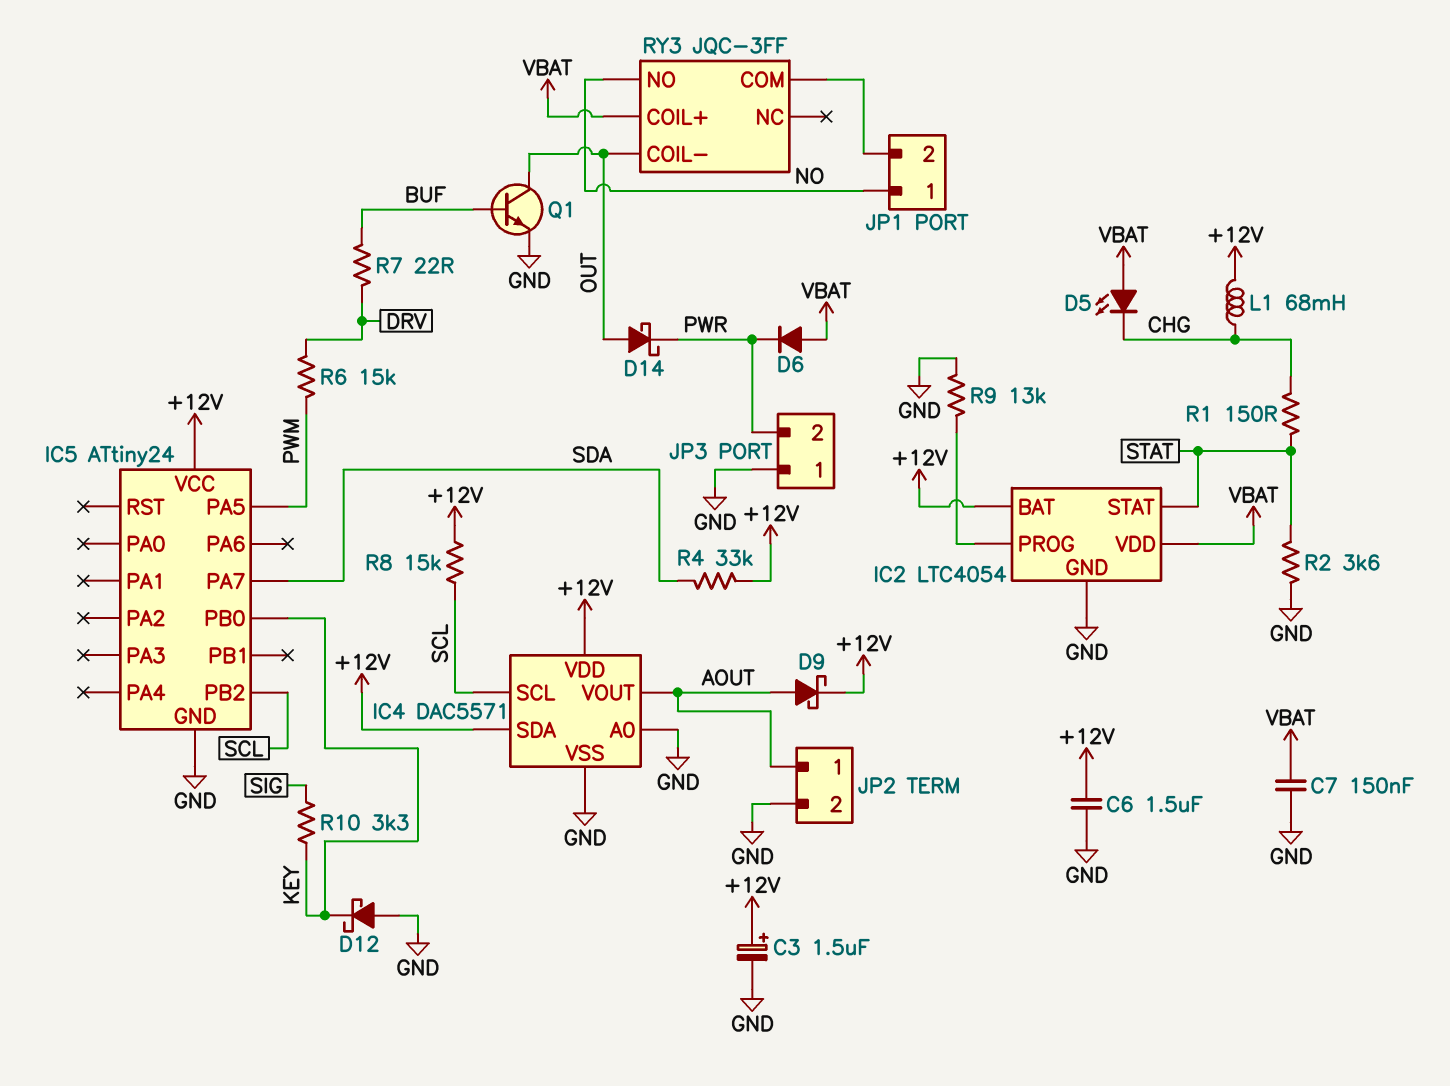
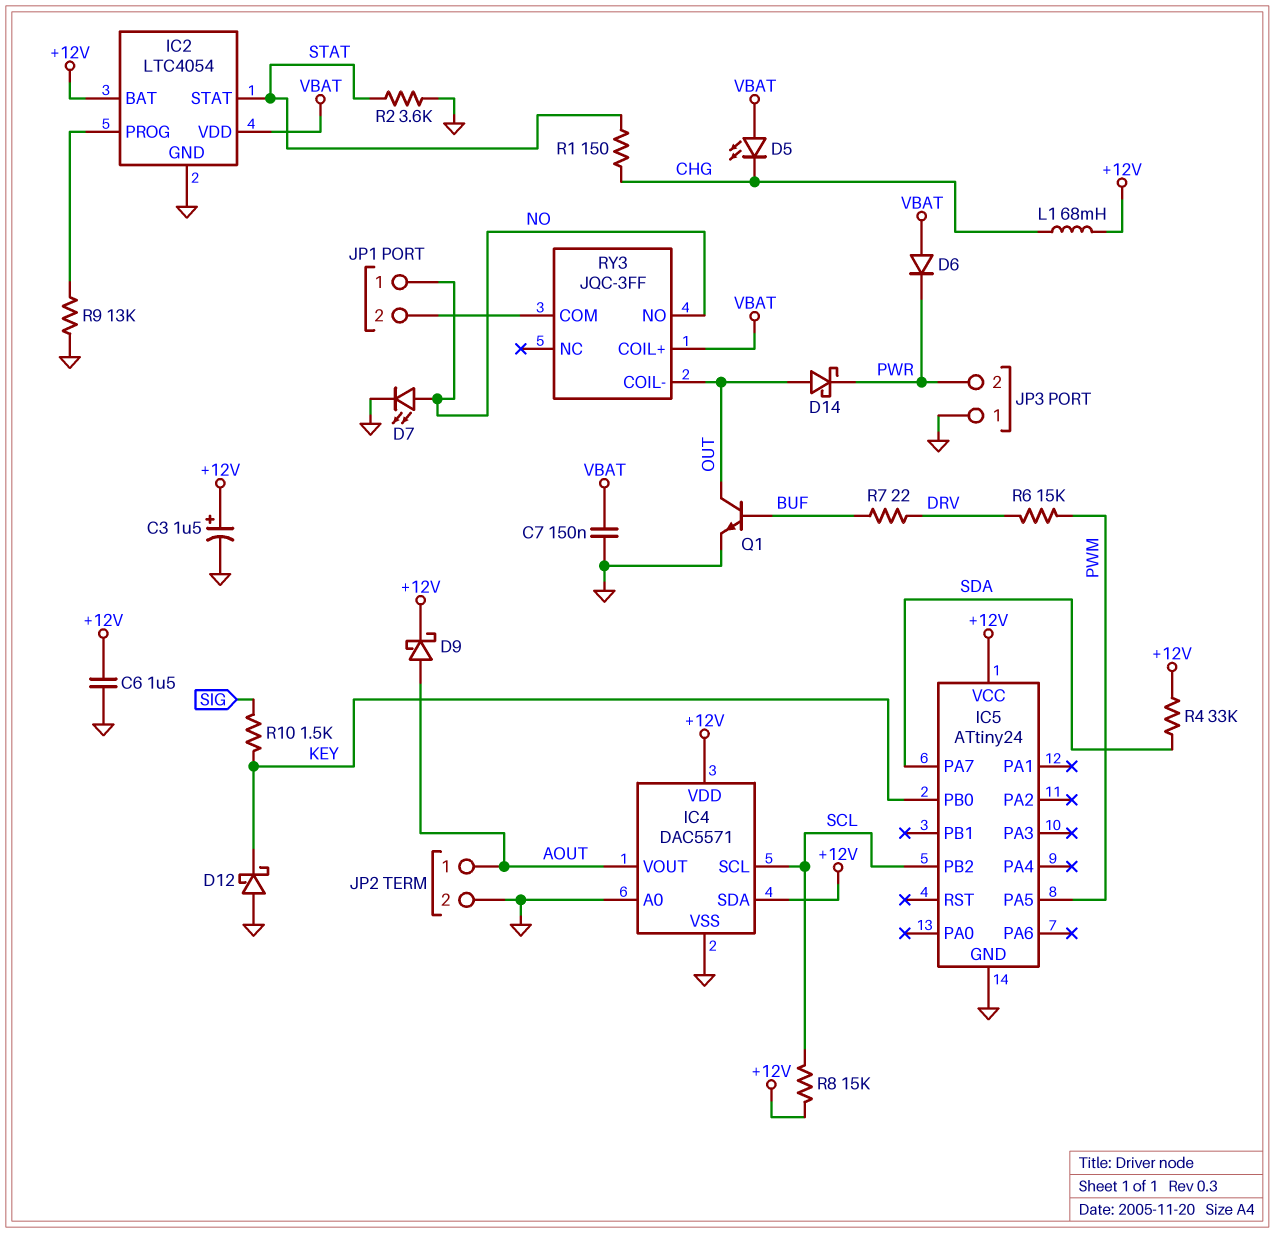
D7: none -> LED (A NO, K GND)
R10: 3.3k (KEY, SIG) -> 1.5k (KEY, SIG)

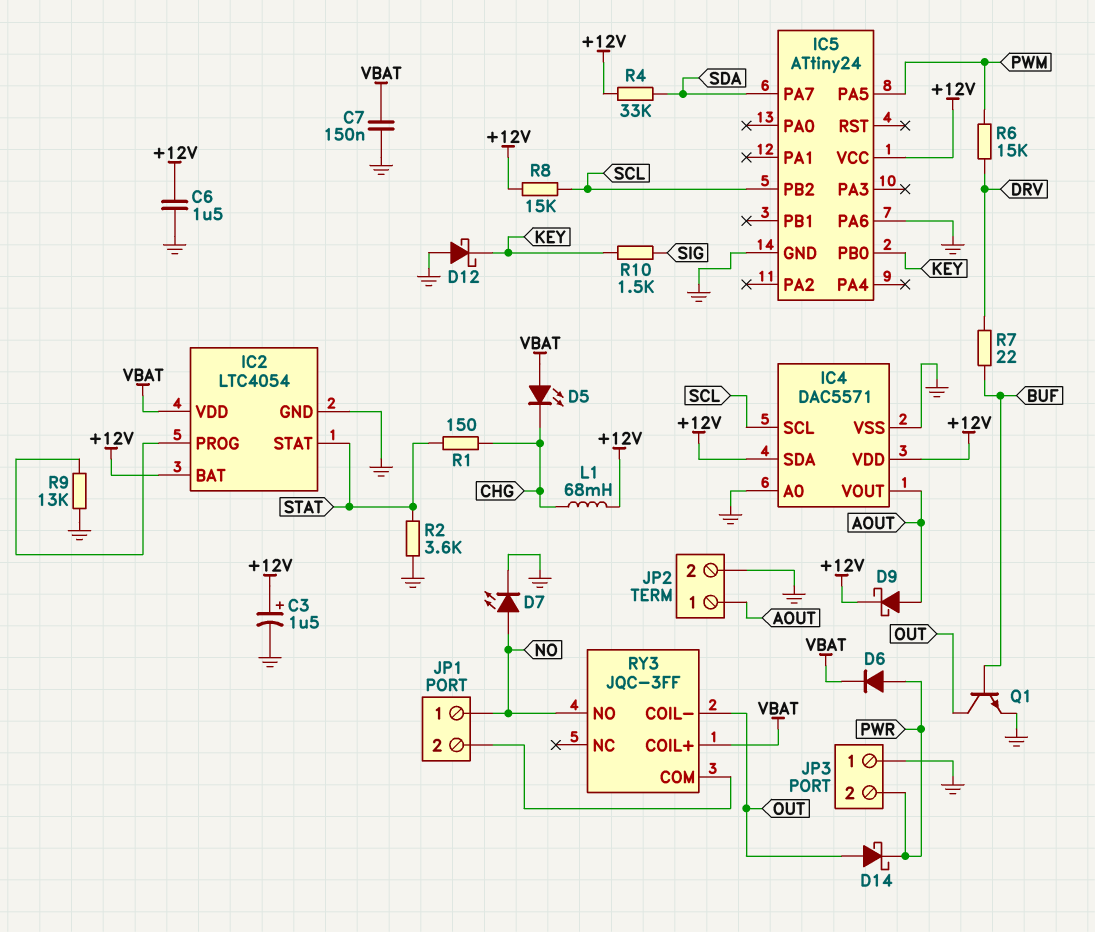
D6: diode (A VBAT, K PWR) -> diode (A PWR, K VBAT)
IC5 pin PA6: none -> GND

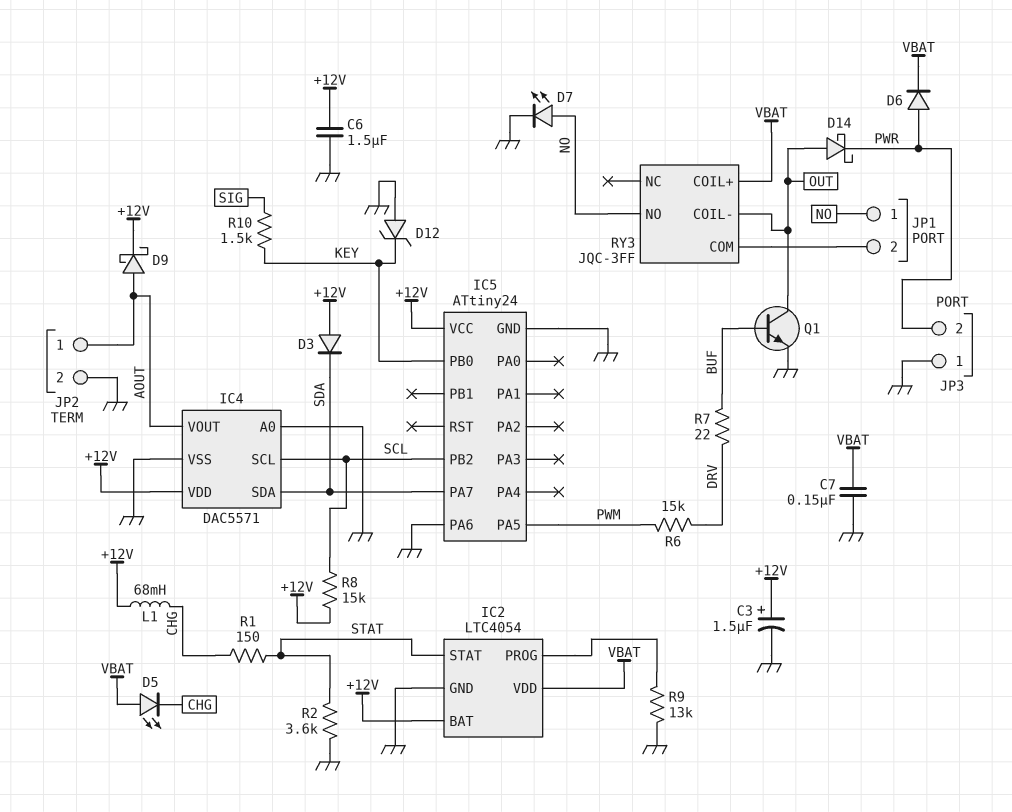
D3: none -> diode (A +12V, K SDA)
D12: schottky (A GND, K KEY) -> zener (A GND, K KEY)
IC4 pin SDA: +12V -> SDA
R4: 33k (+12V, SDA) -> none

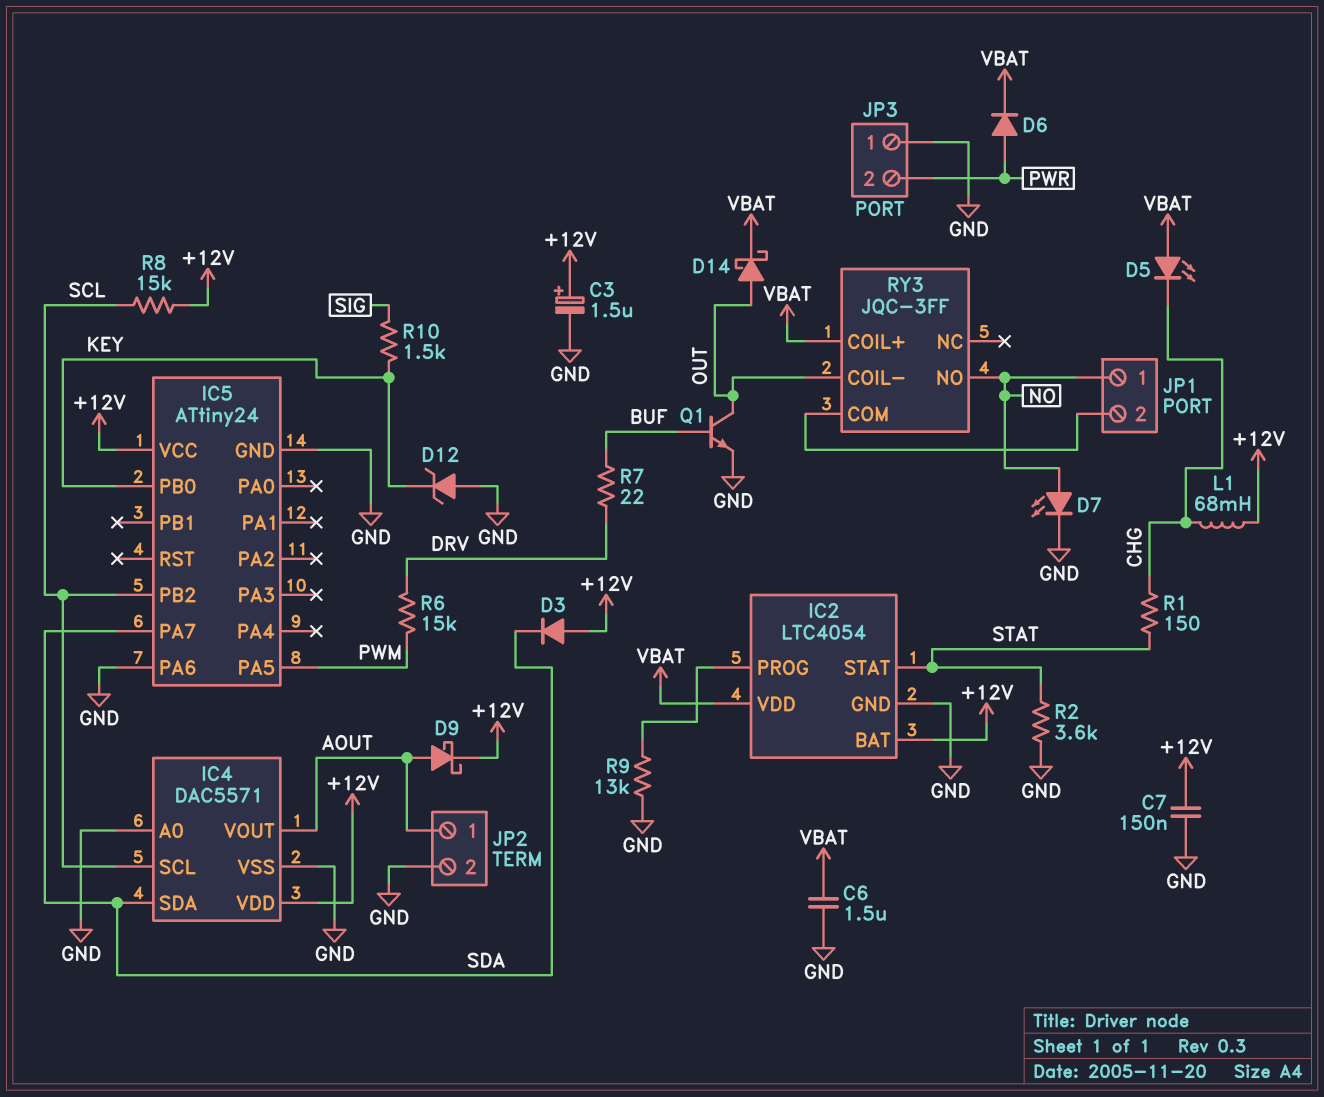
C6: 1.5uF (+12V, GND) -> 1.5uF (GND, VBAT)
C7: 150nF (GND, VBAT) -> 150nF (+12V, GND)
D14: schottky (A OUT, K PWR) -> schottky (A OUT, K VBAT)

